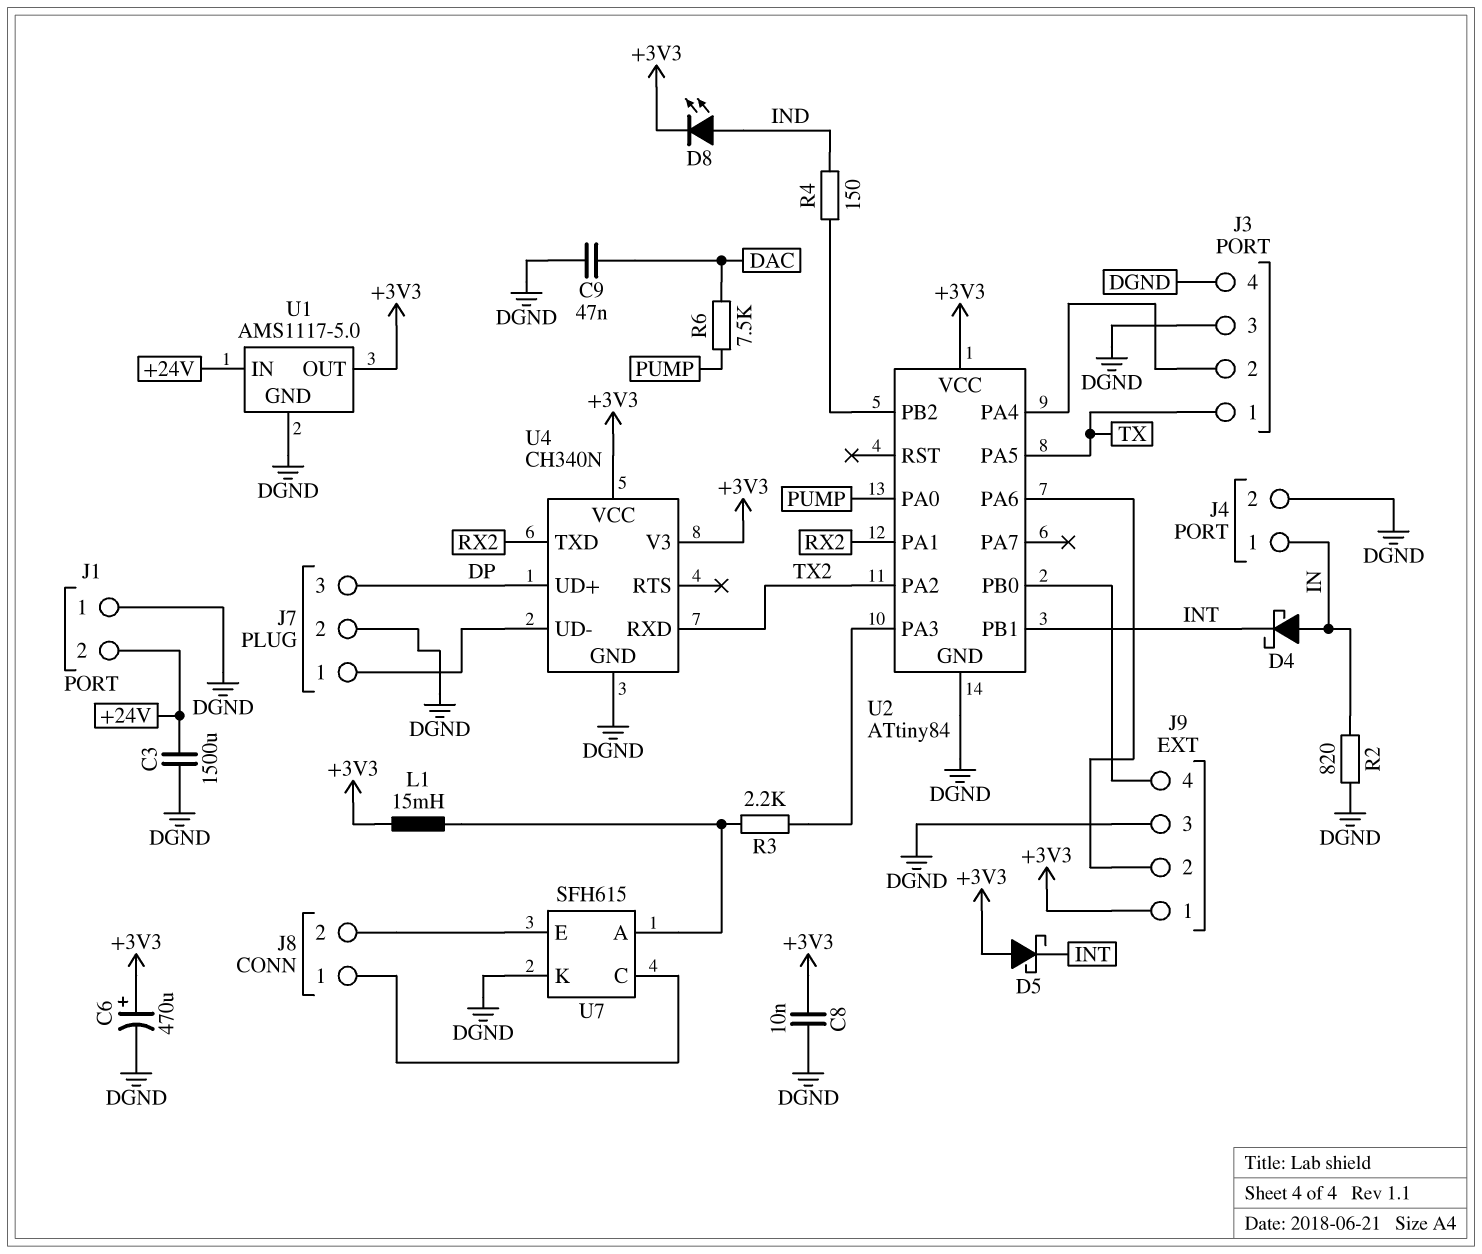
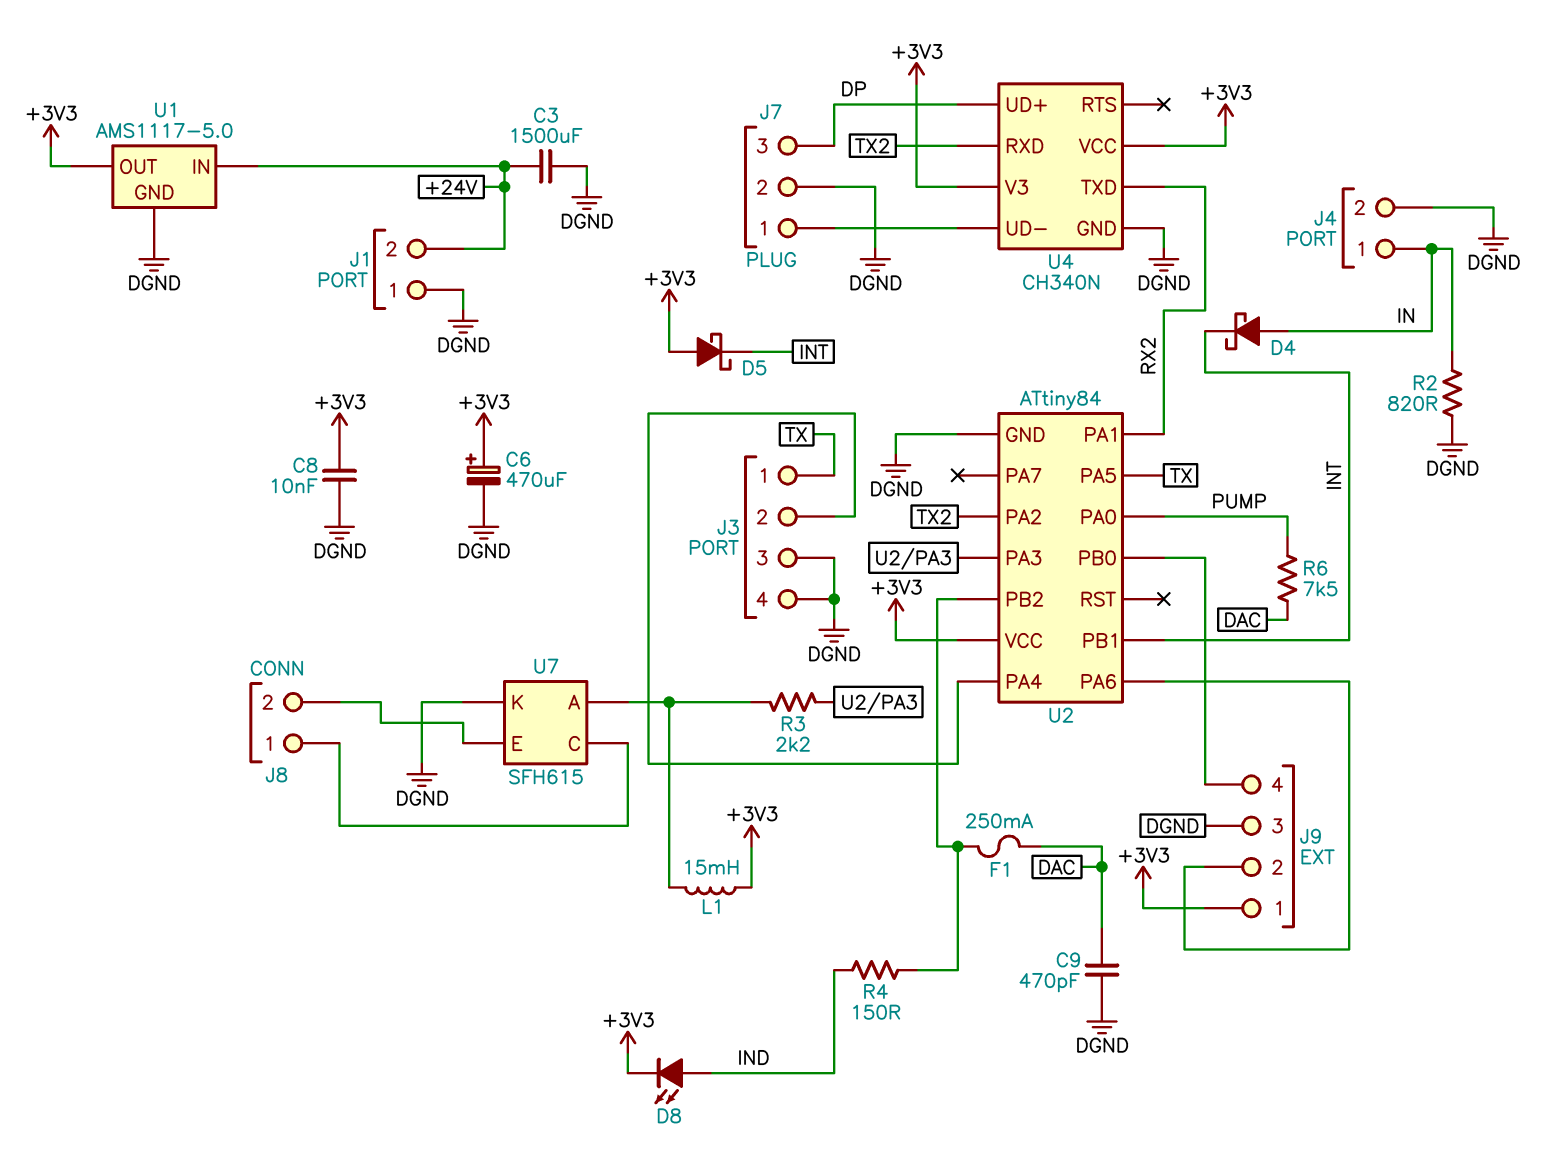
C9: 47nF (DAC, DGND) -> 470pF (DAC, DGND)
F1: none -> 250mA (DAC, U2/PB2)

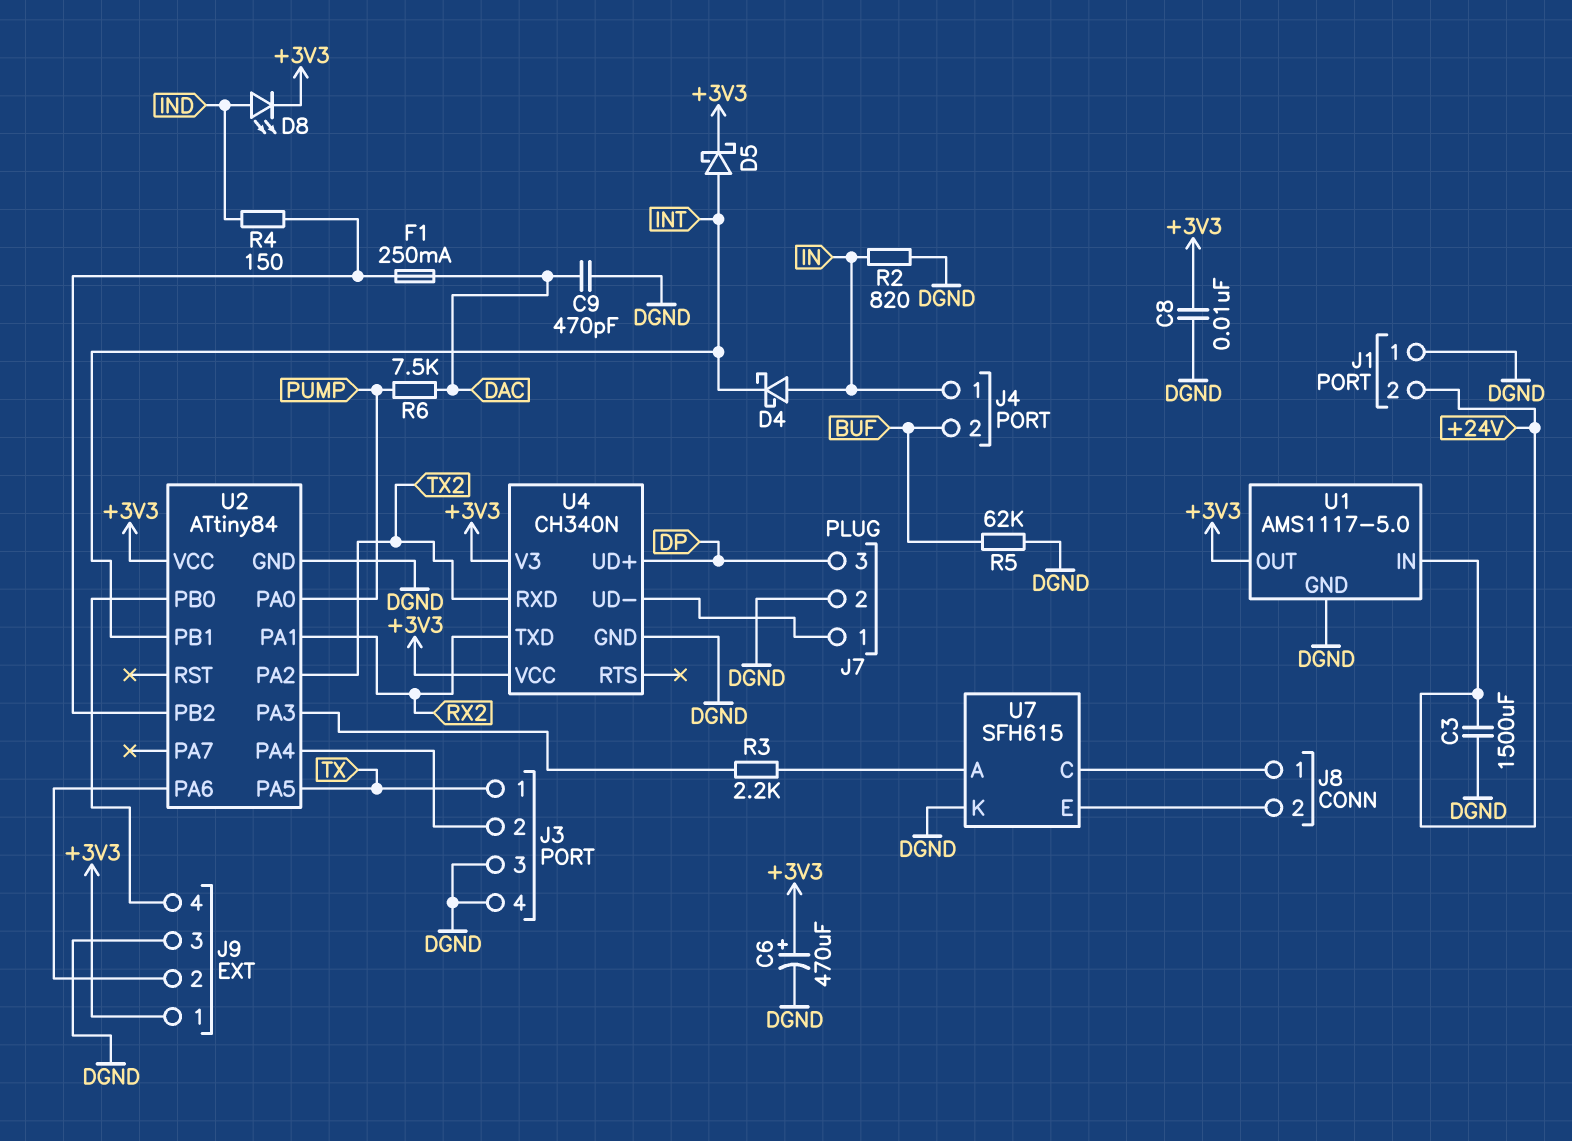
D5: schottky (A +3V3, K INT) -> schottky (A INT, K +3V3)
J4 pin 2: DGND -> BUF
L1: 15mH (+3V3, U7/A) -> none
R5: none -> 62k (BUF, DGND)

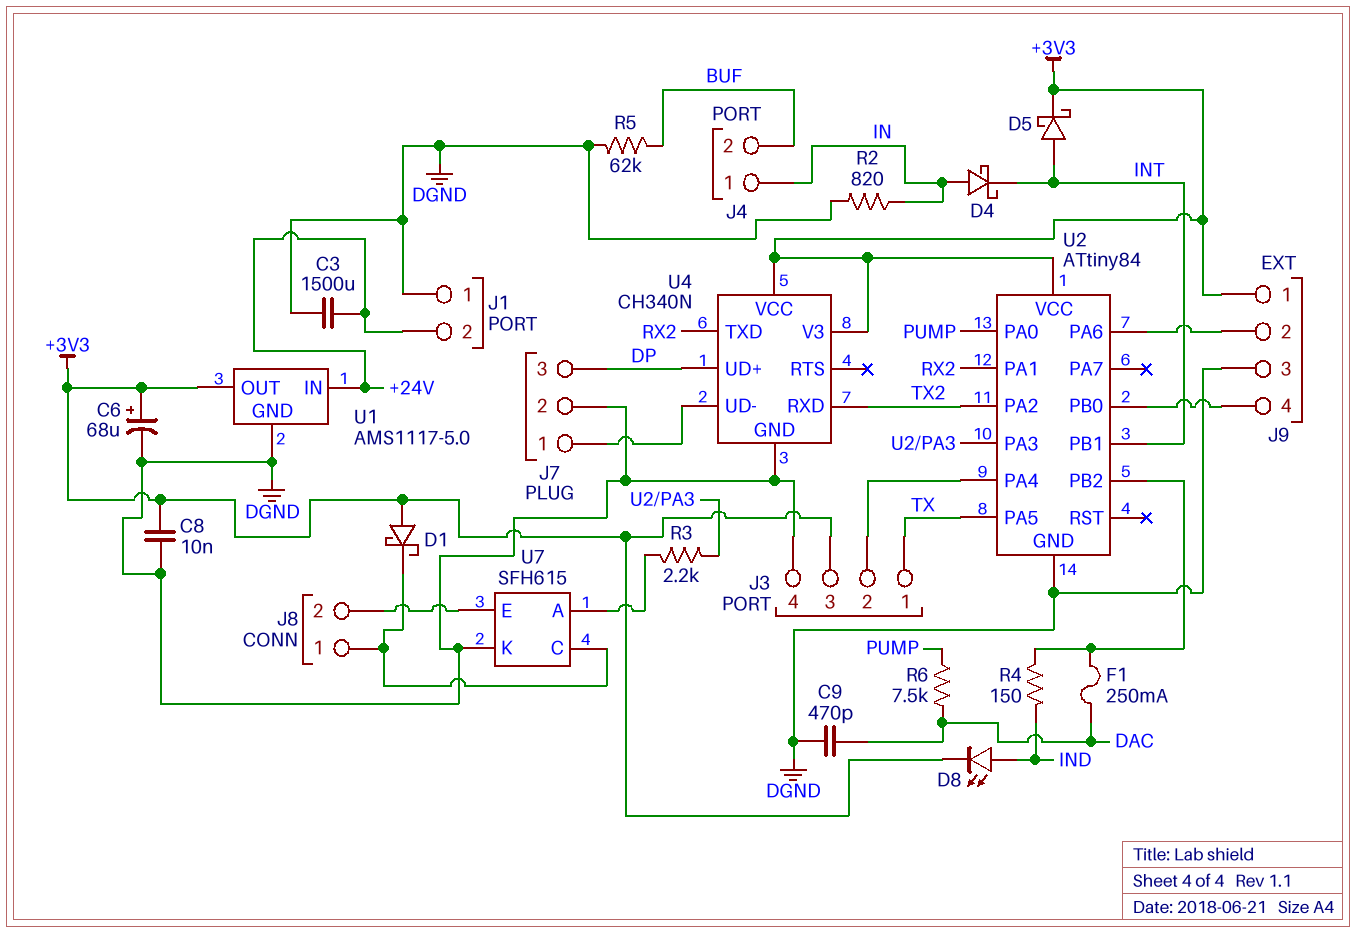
C6: 470uF (plus +3V3, minus DGND) -> 68uF (plus +3V3, minus DGND)
D1: none -> schottky (A +3V3, K J8/1)
J3 pin 3: DGND -> +3V3

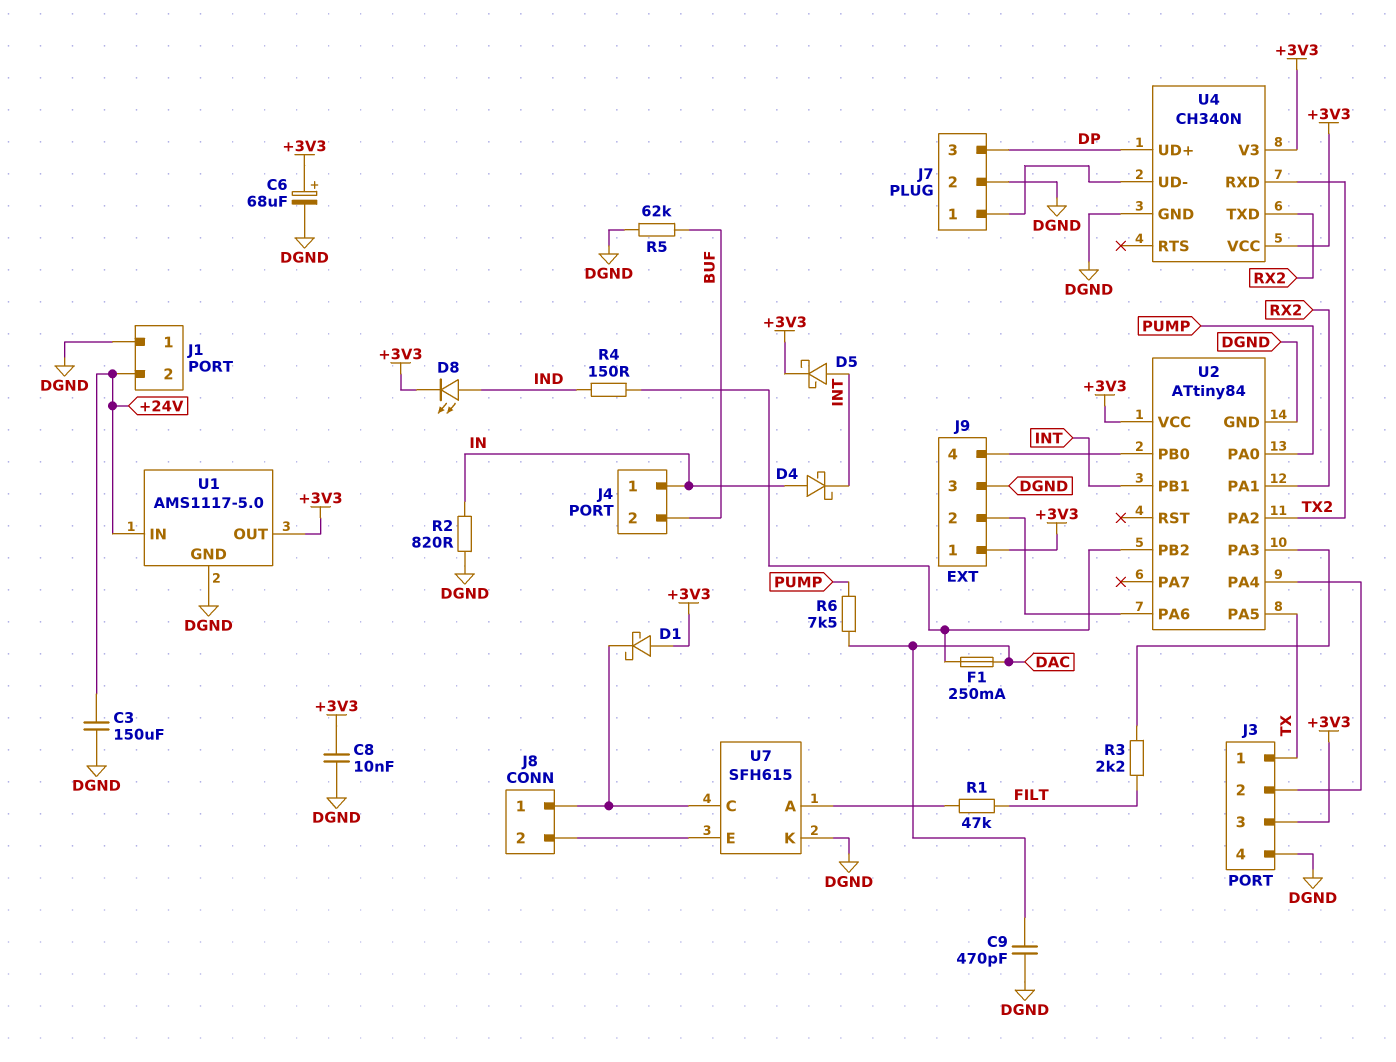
C3: 1500uF (+24V, DGND) -> 150uF (+24V, DGND)
R1: none -> 47k (FILT, U7/A)
R3: 2.2k (U2/PA3, U7/A) -> 2.2k (FILT, U2/PA3)

